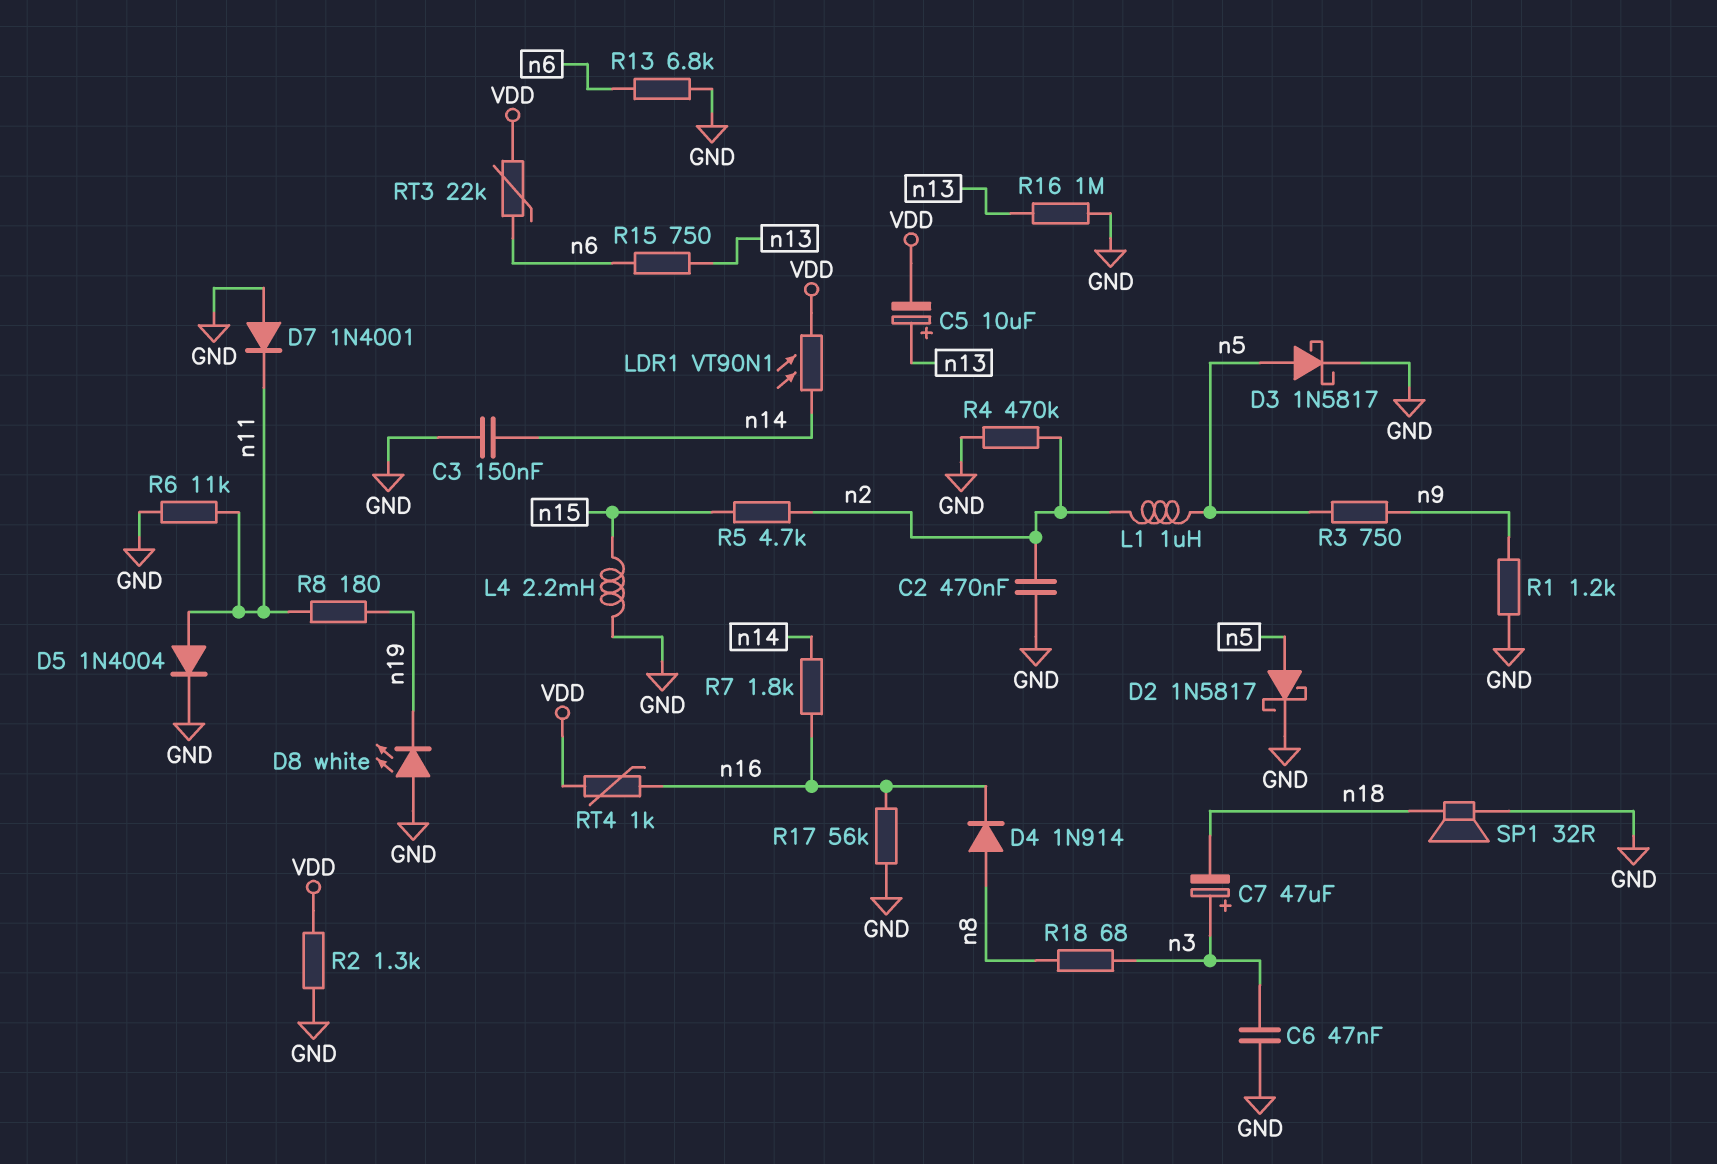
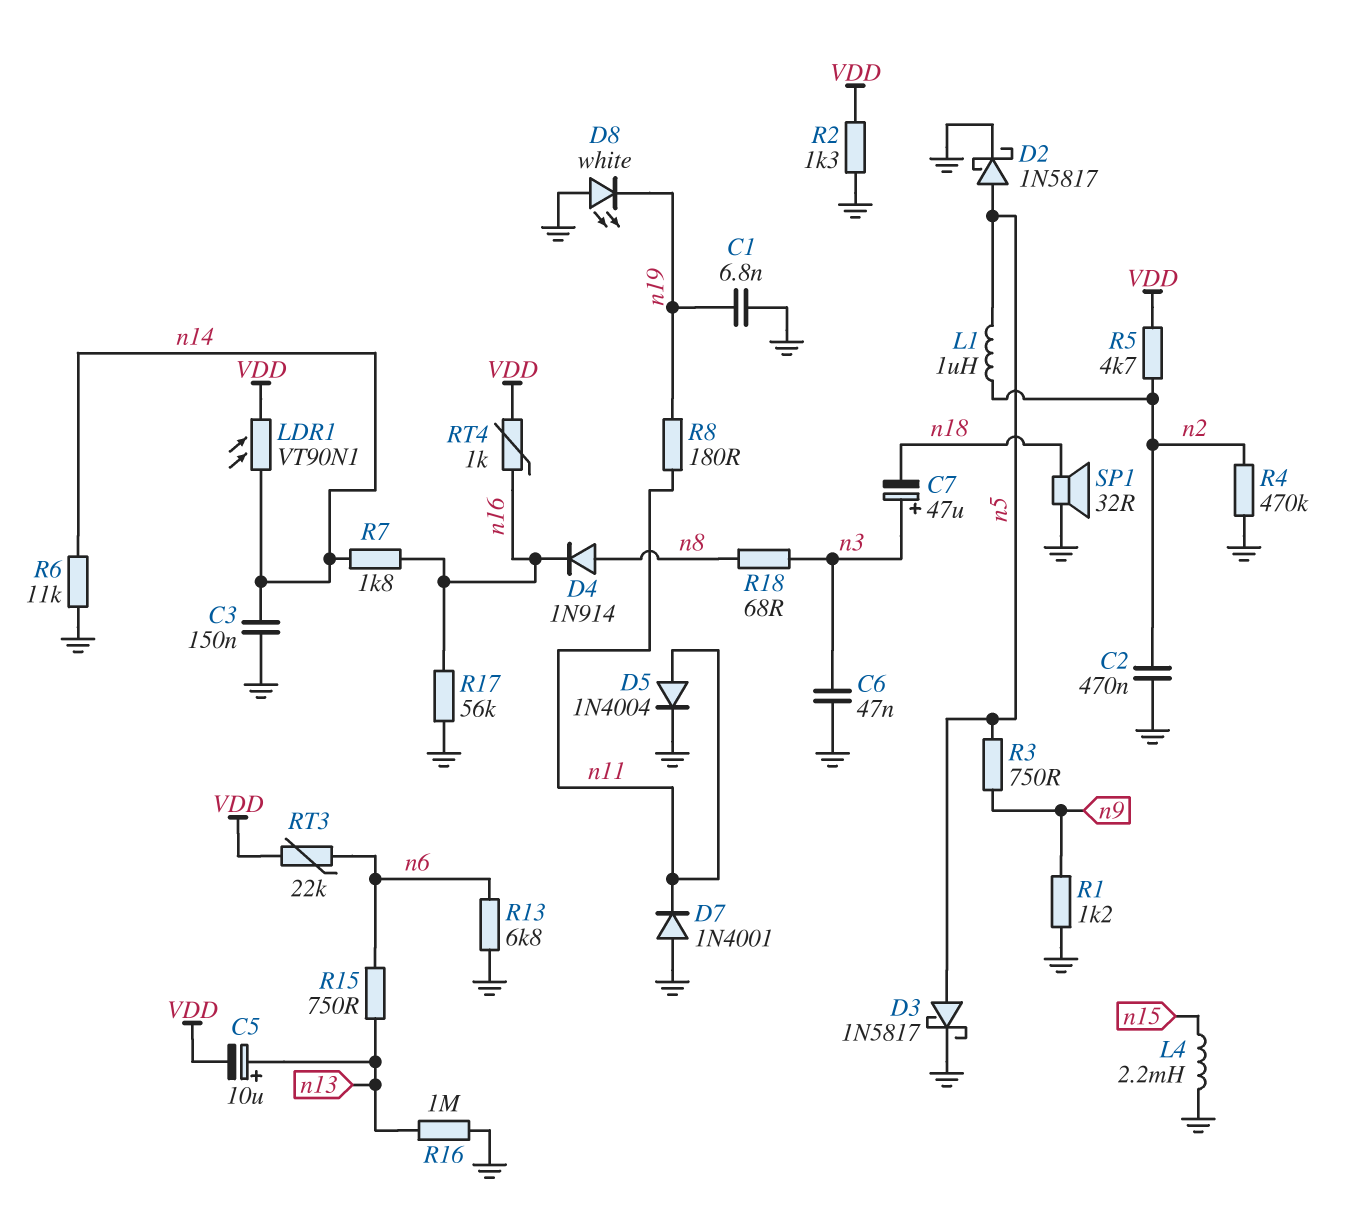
C1: none -> 6.8nF (GND, n19)
R5: 4.7k (n2, n15) -> 4.7k (VDD, n2)
R6: 11k (GND, n11) -> 11k (GND, n14)

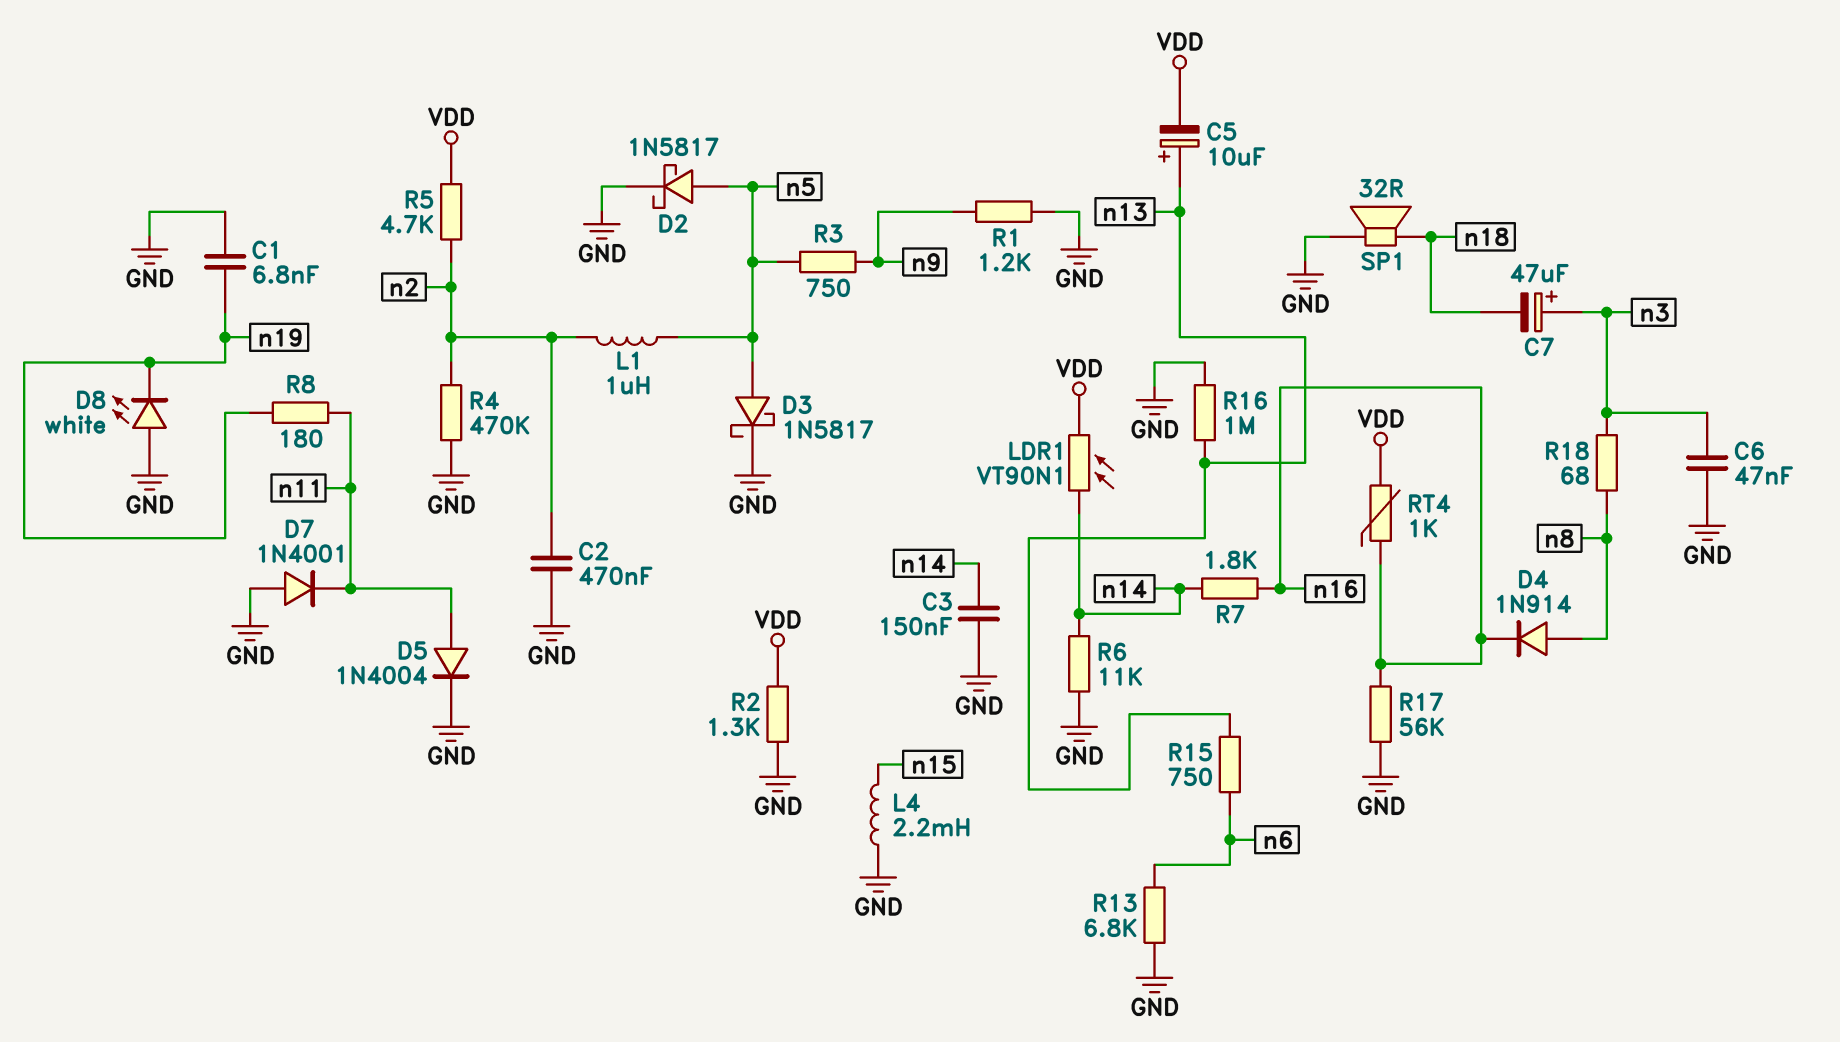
RT3: 22k (VDD, n6) -> none

